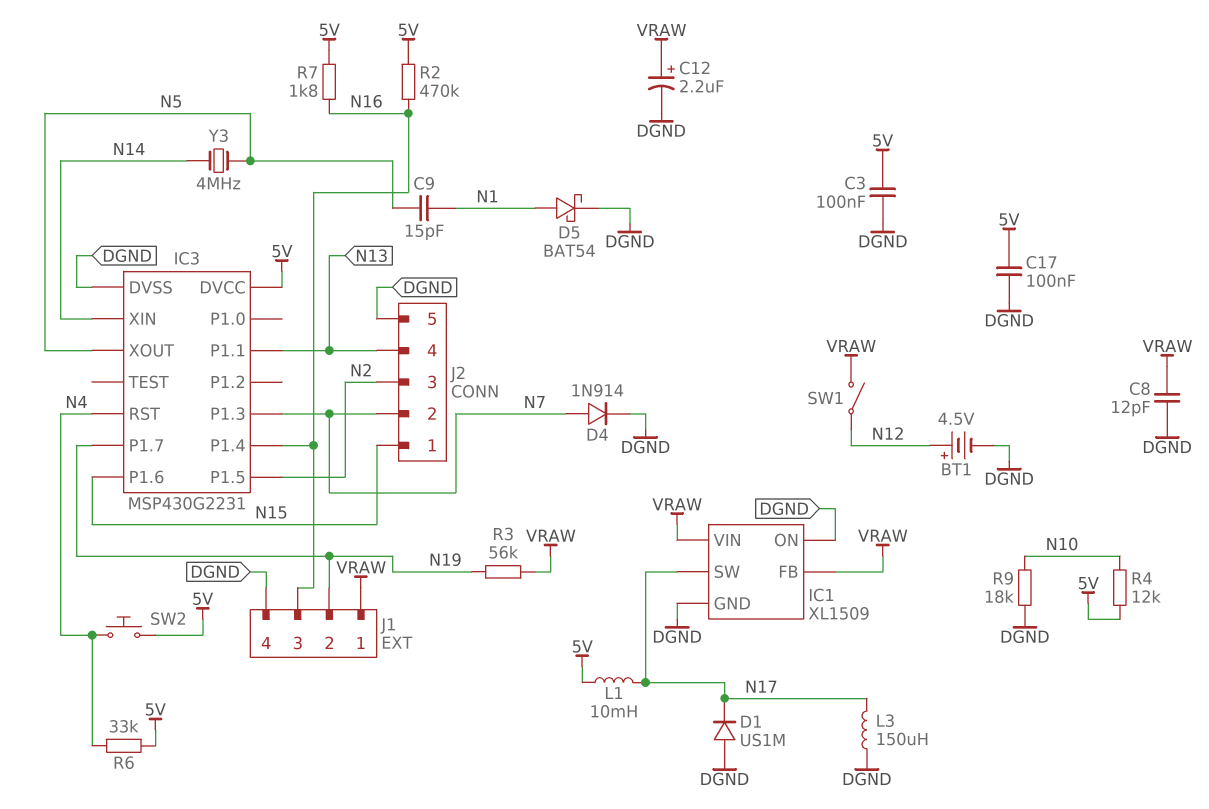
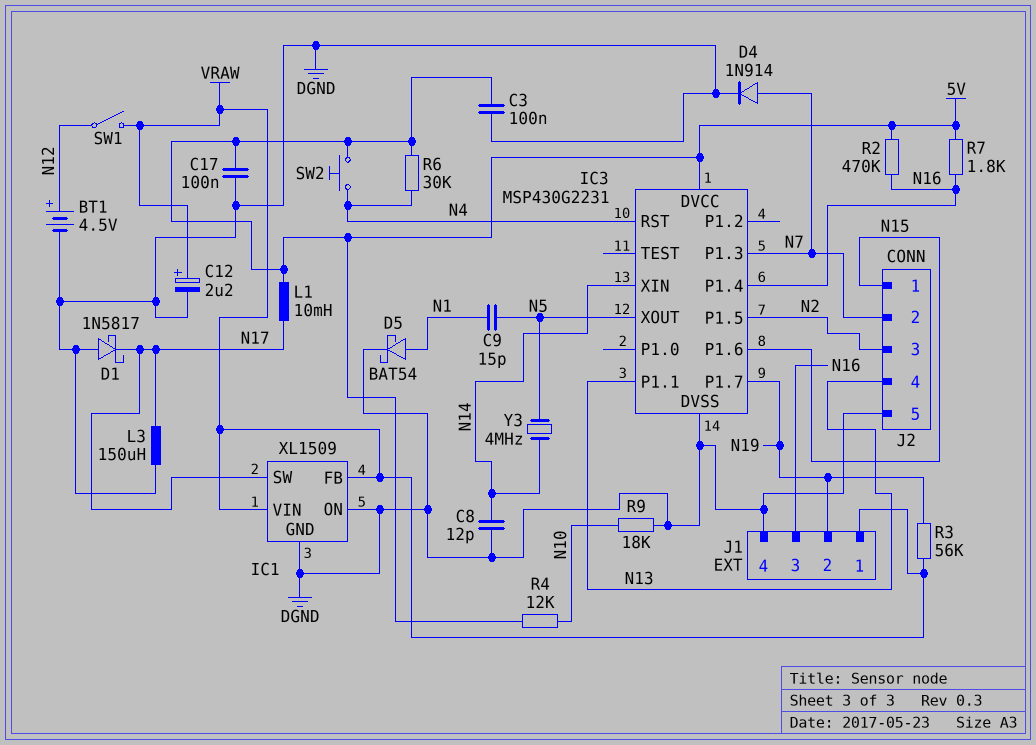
C8: 12pF (DGND, VRAW) -> 12pF (DGND, N14)
D1: diode US1M (A DGND, K N17) -> schottky 1N5817 (A DGND, K N17)
R6: 33k (5V, N4) -> 30k (5V, N4)

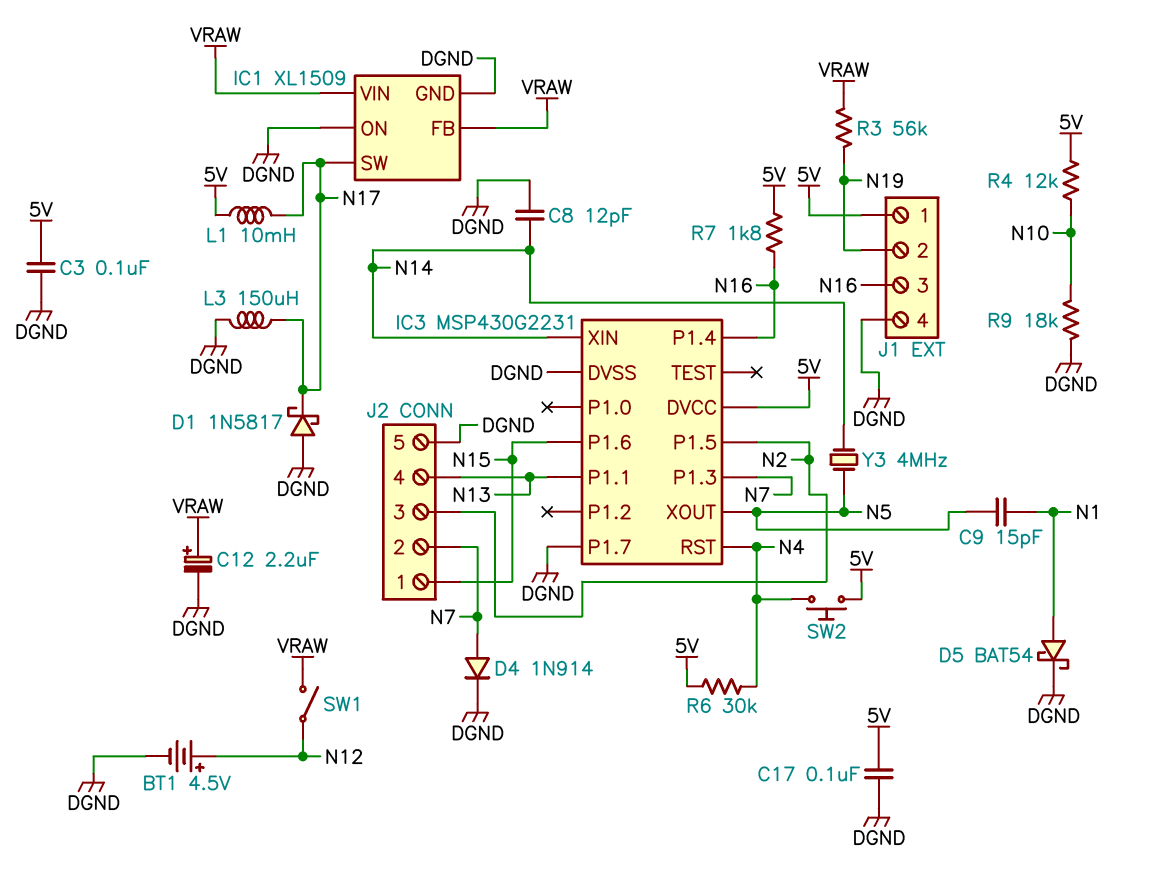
IC3 pin P1.7: N19 -> DGND
J1 pin 1: VRAW -> 5V
R2: 470k (5V, N16) -> none

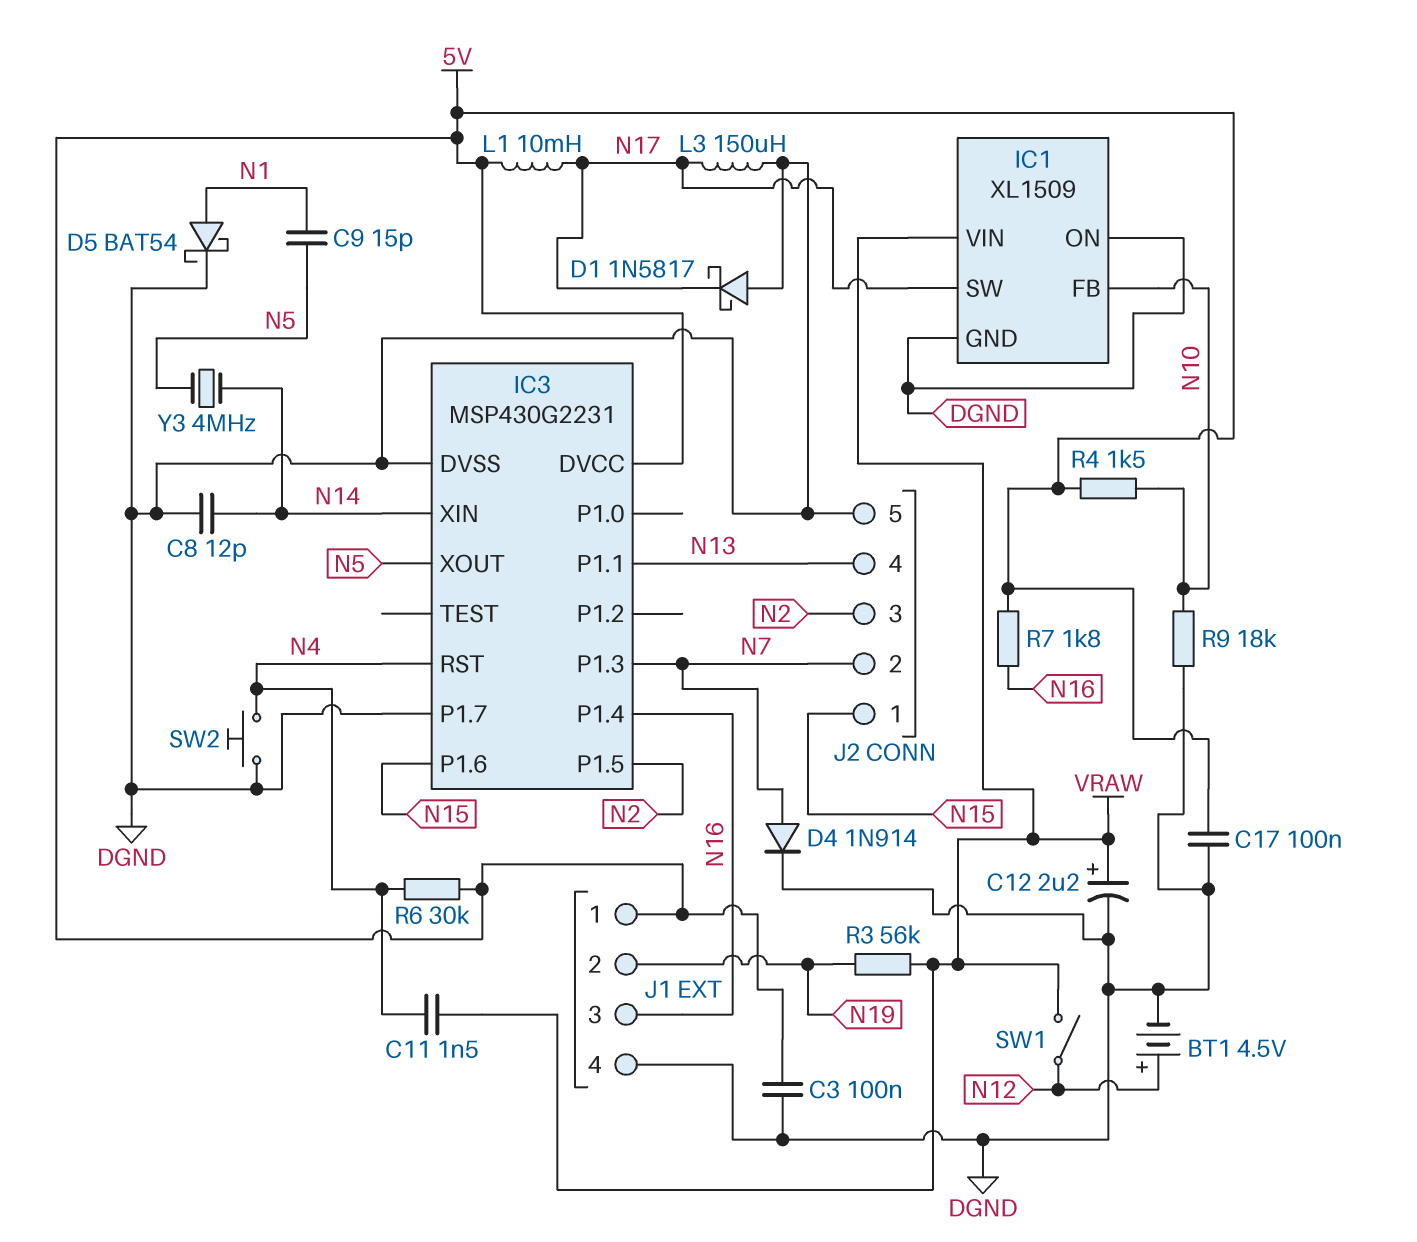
C11: none -> 1.5nF (N4, VRAW)
IC1 pin FB: VRAW -> N10
R4: 12k (5V, N10) -> 1.5k (5V, N10)
SW2: button (5V, N4) -> button (DGND, N4)

